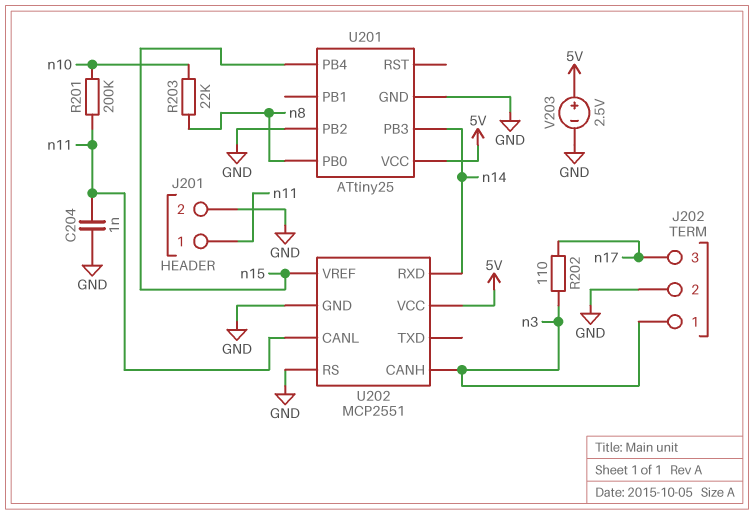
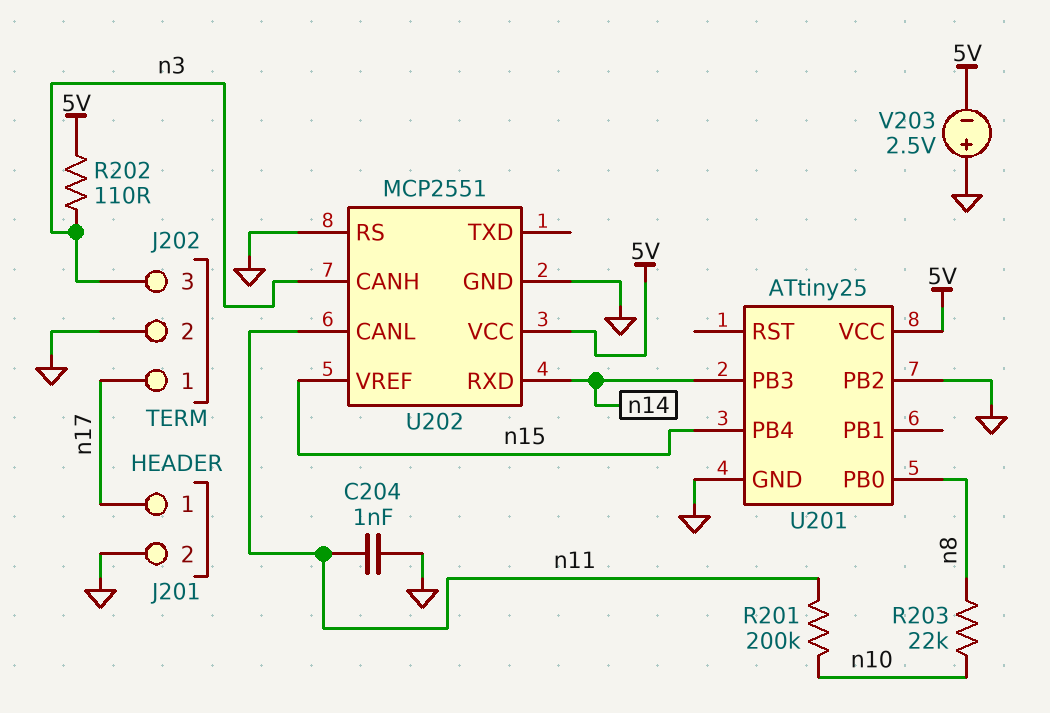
J201 pin 1: n11 -> n17
J202 pin 1: n3 -> n17
J202 pin 3: n17 -> n3
R202: 110 (n3, n17) -> 110 (5V, n3)
V203: 2.5V (plus 5V, minus GND) -> 2.5V (plus GND, minus 5V)

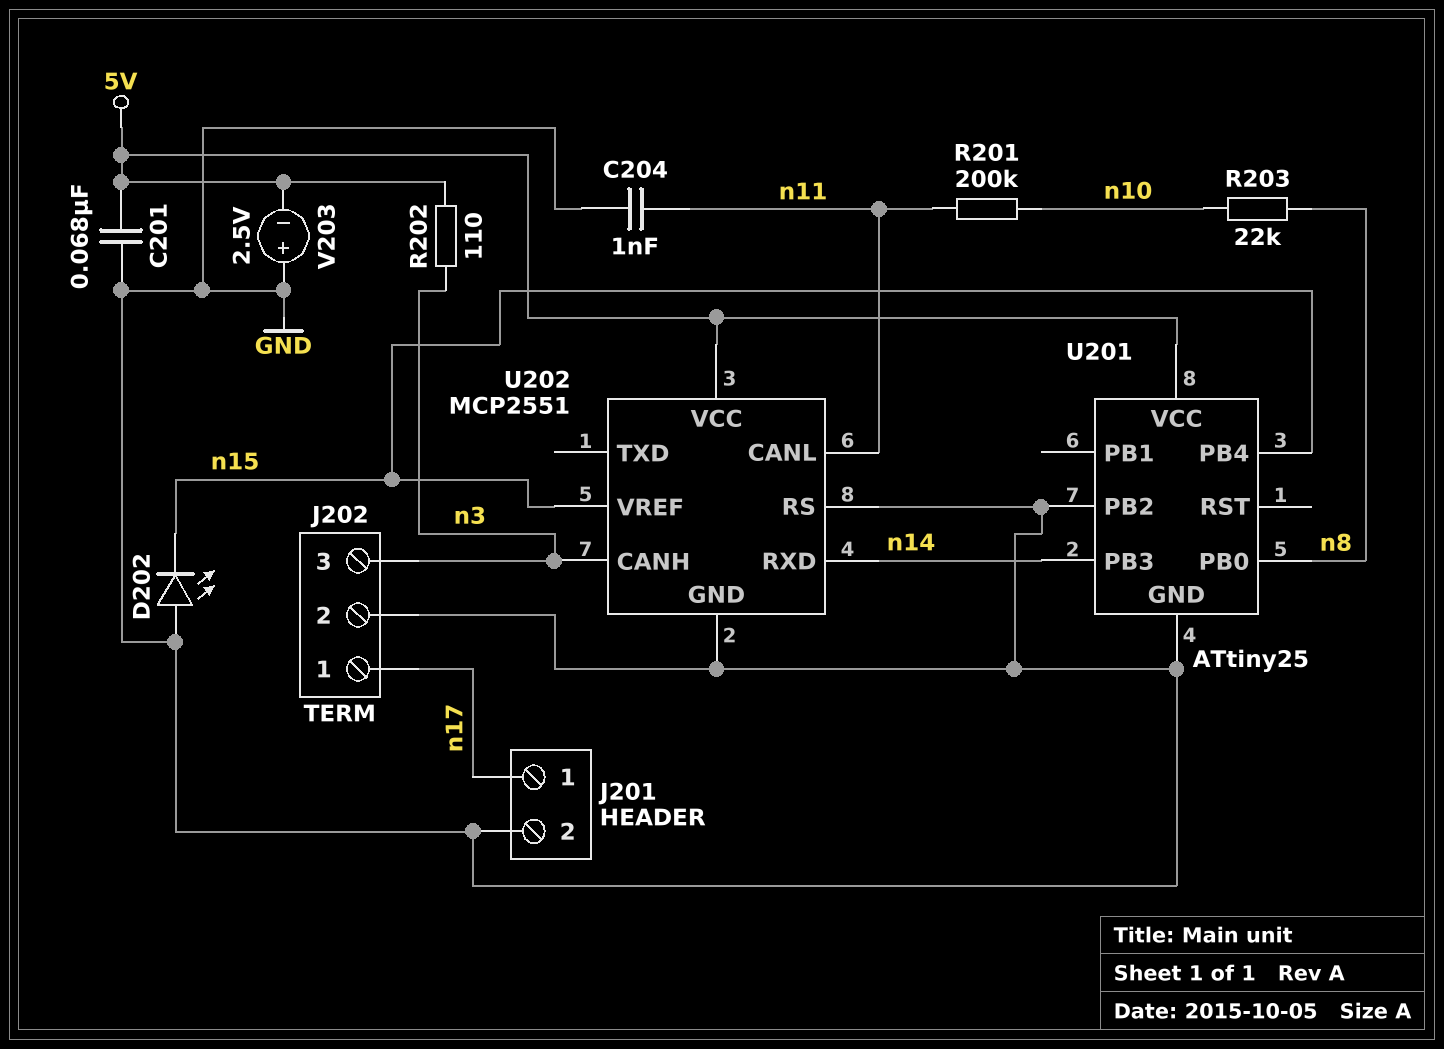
C201: none -> 68nF (5V, GND)
D202: none -> LED (A GND, K n15)

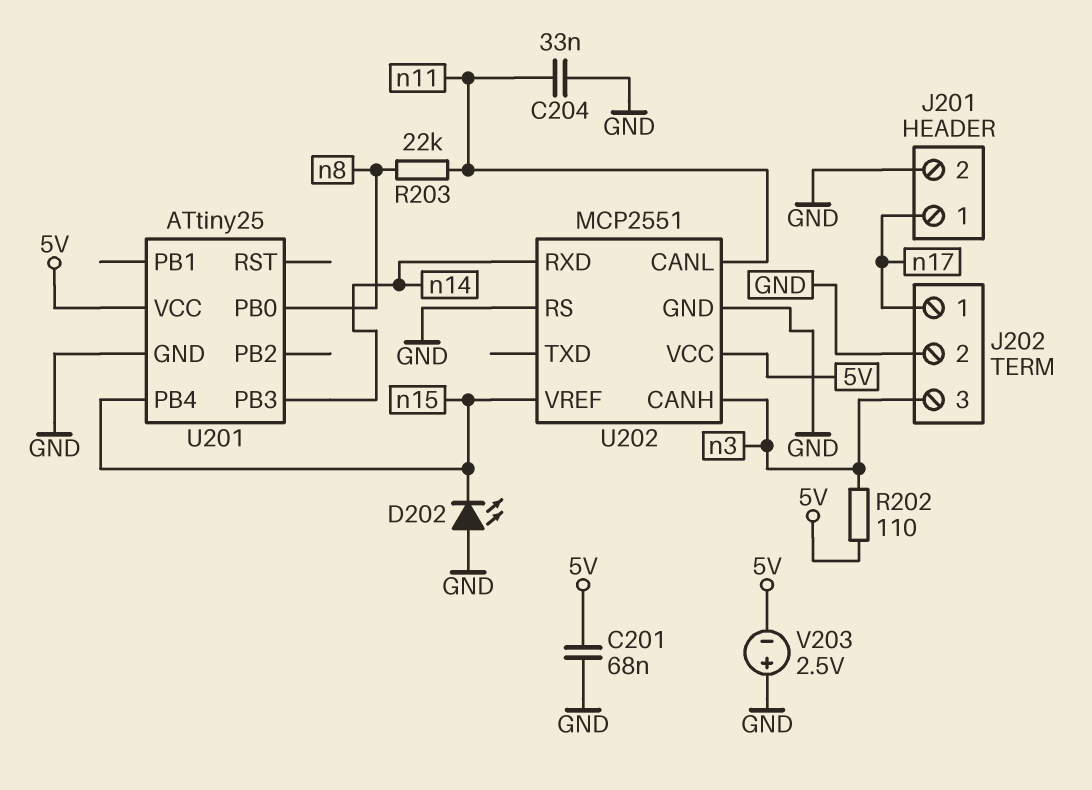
C204: 1nF (GND, n11) -> 33nF (GND, n11)
R201: 200k (n10, n11) -> none
R203: 22k (n8, n10) -> 22k (n8, n11)
U201 pin PB2: GND -> none

